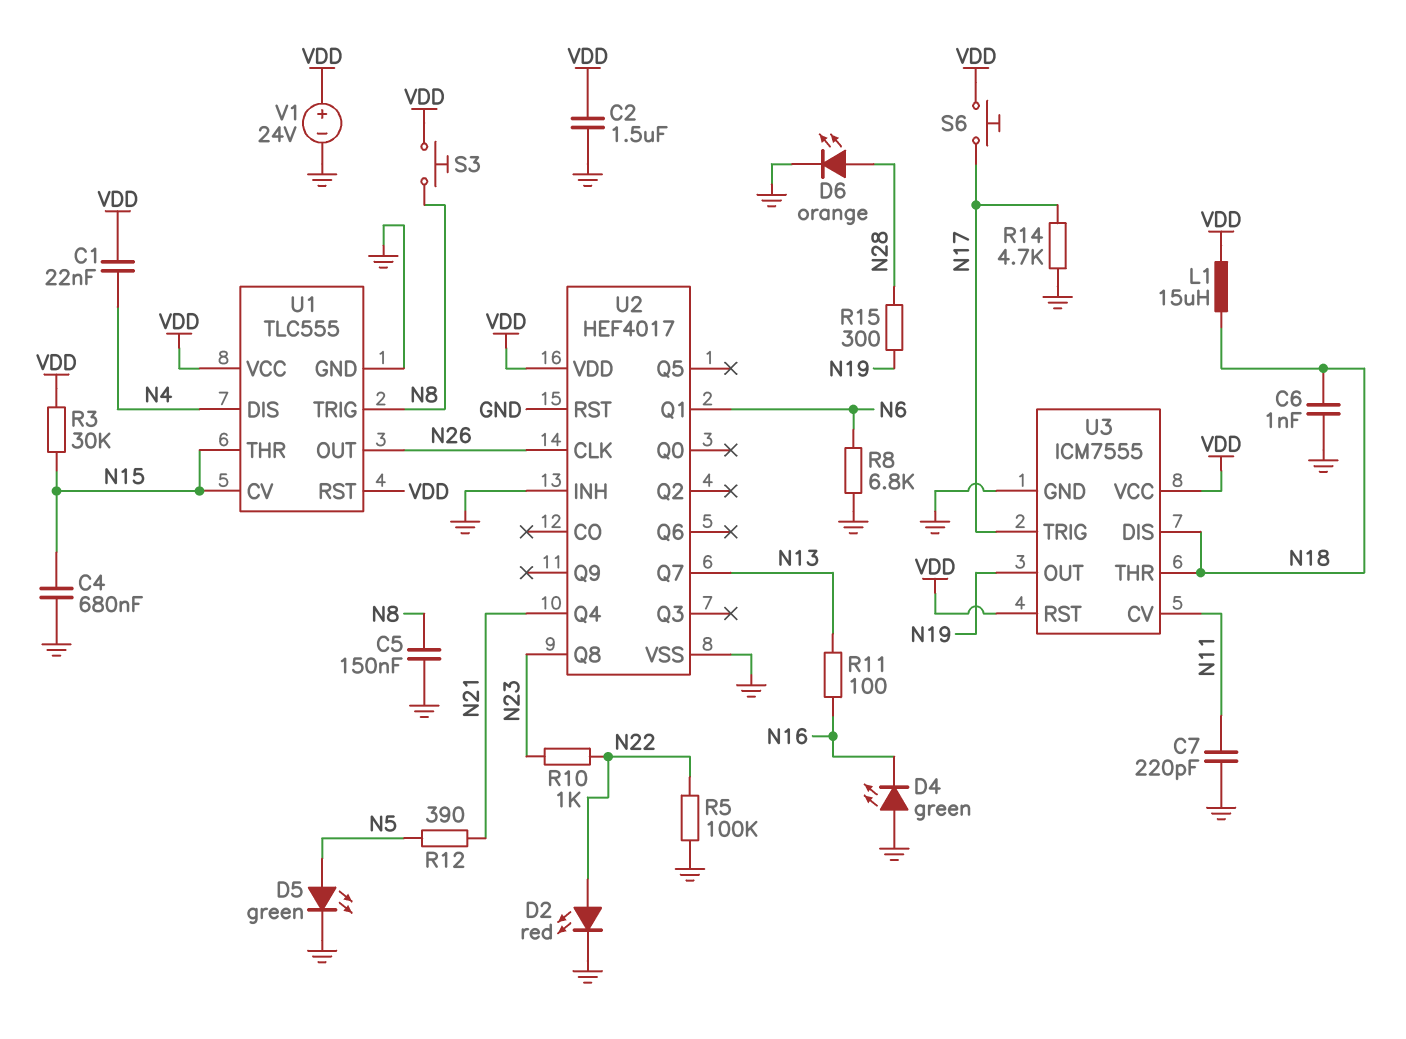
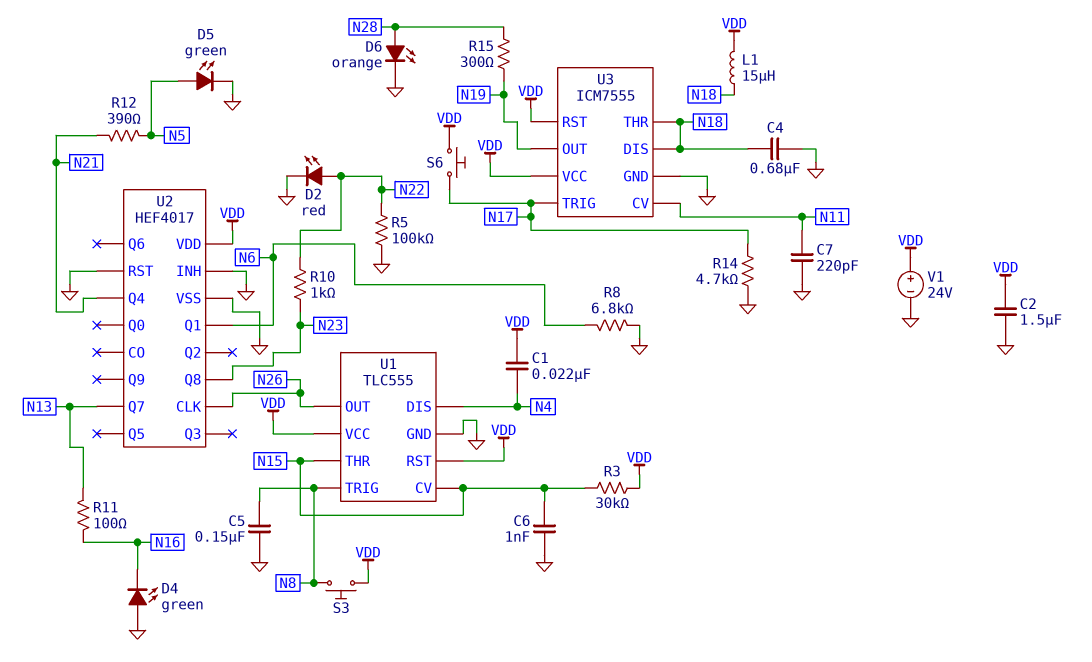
C4: 680nF (GND, N15) -> 680nF (GND, N18)
C6: 1nF (GND, N18) -> 1nF (GND, N15)

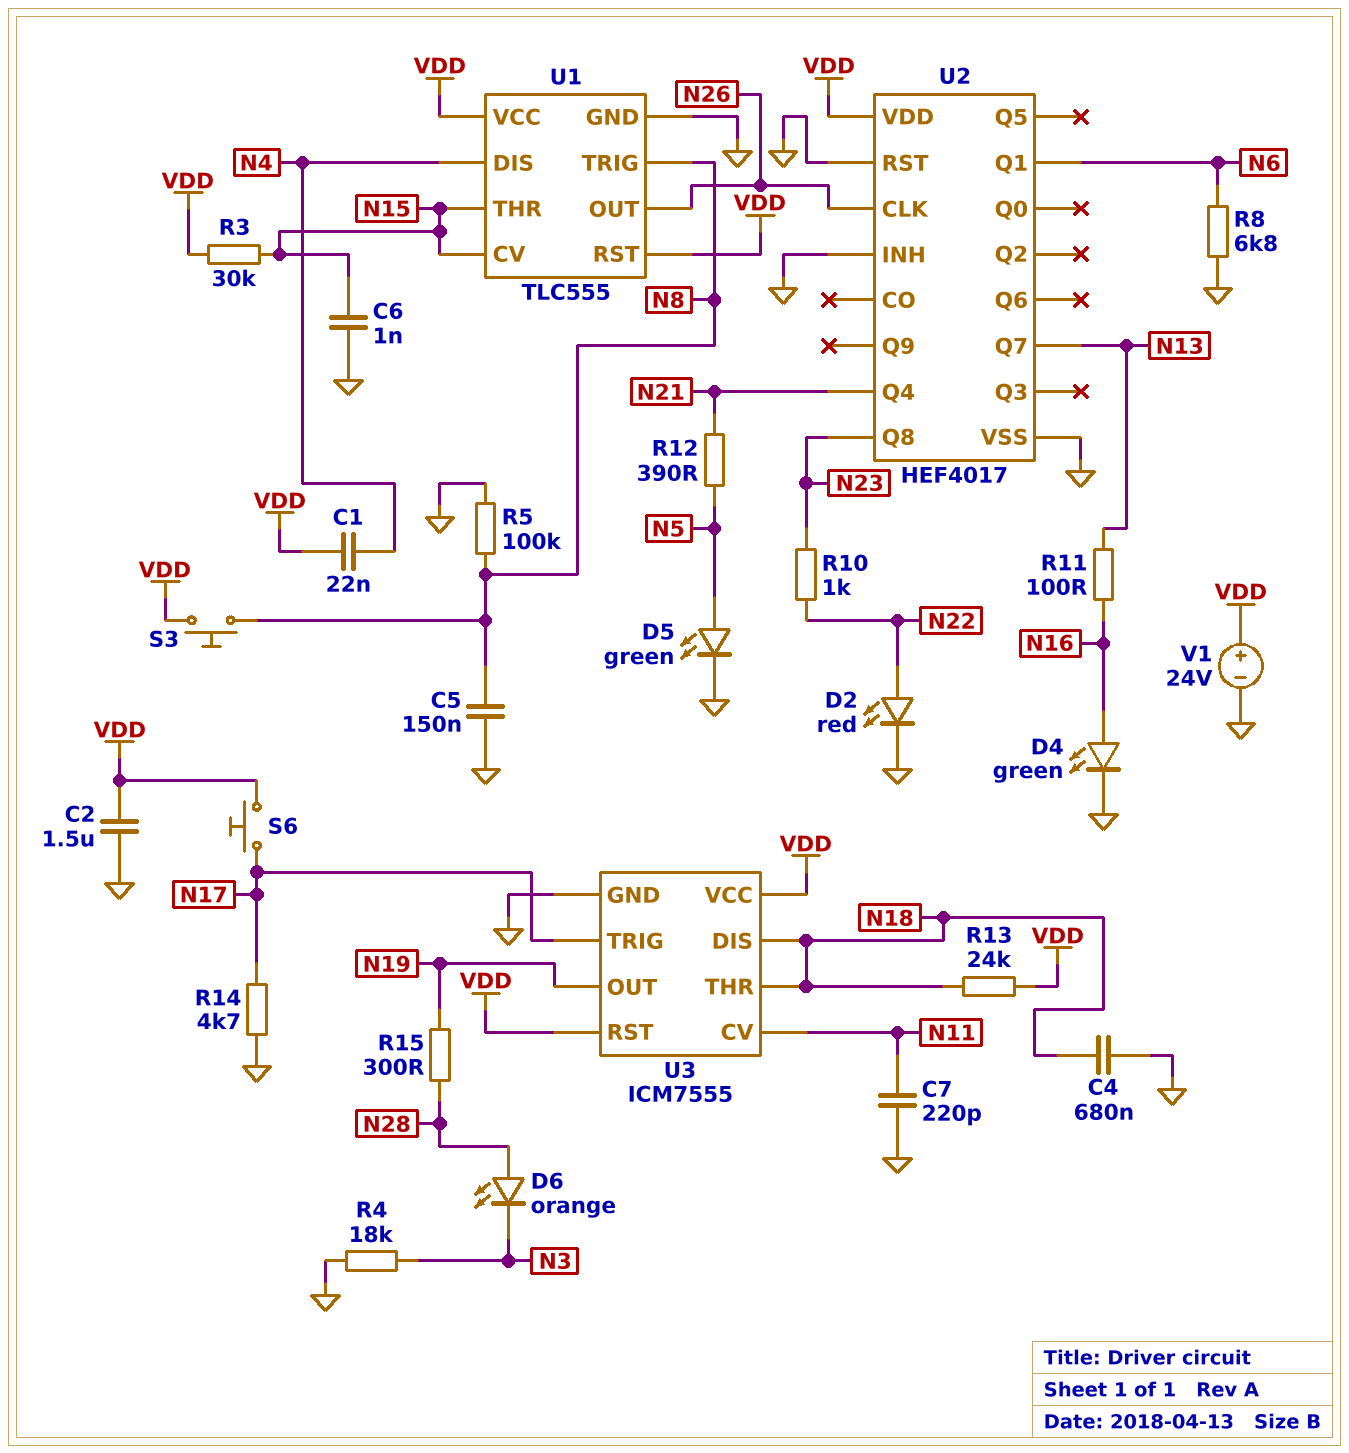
D4: LED green (A GND, K N16) -> LED green (A N16, K GND)
D6: LED orange (A N28, K GND) -> LED orange (A N28, K N3)
L1: 15uH (N18, VDD) -> none
R4: none -> 18k (GND, N3)
R5: 100k (GND, N22) -> 100k (GND, N8)
R13: none -> 24k (N18, VDD)

